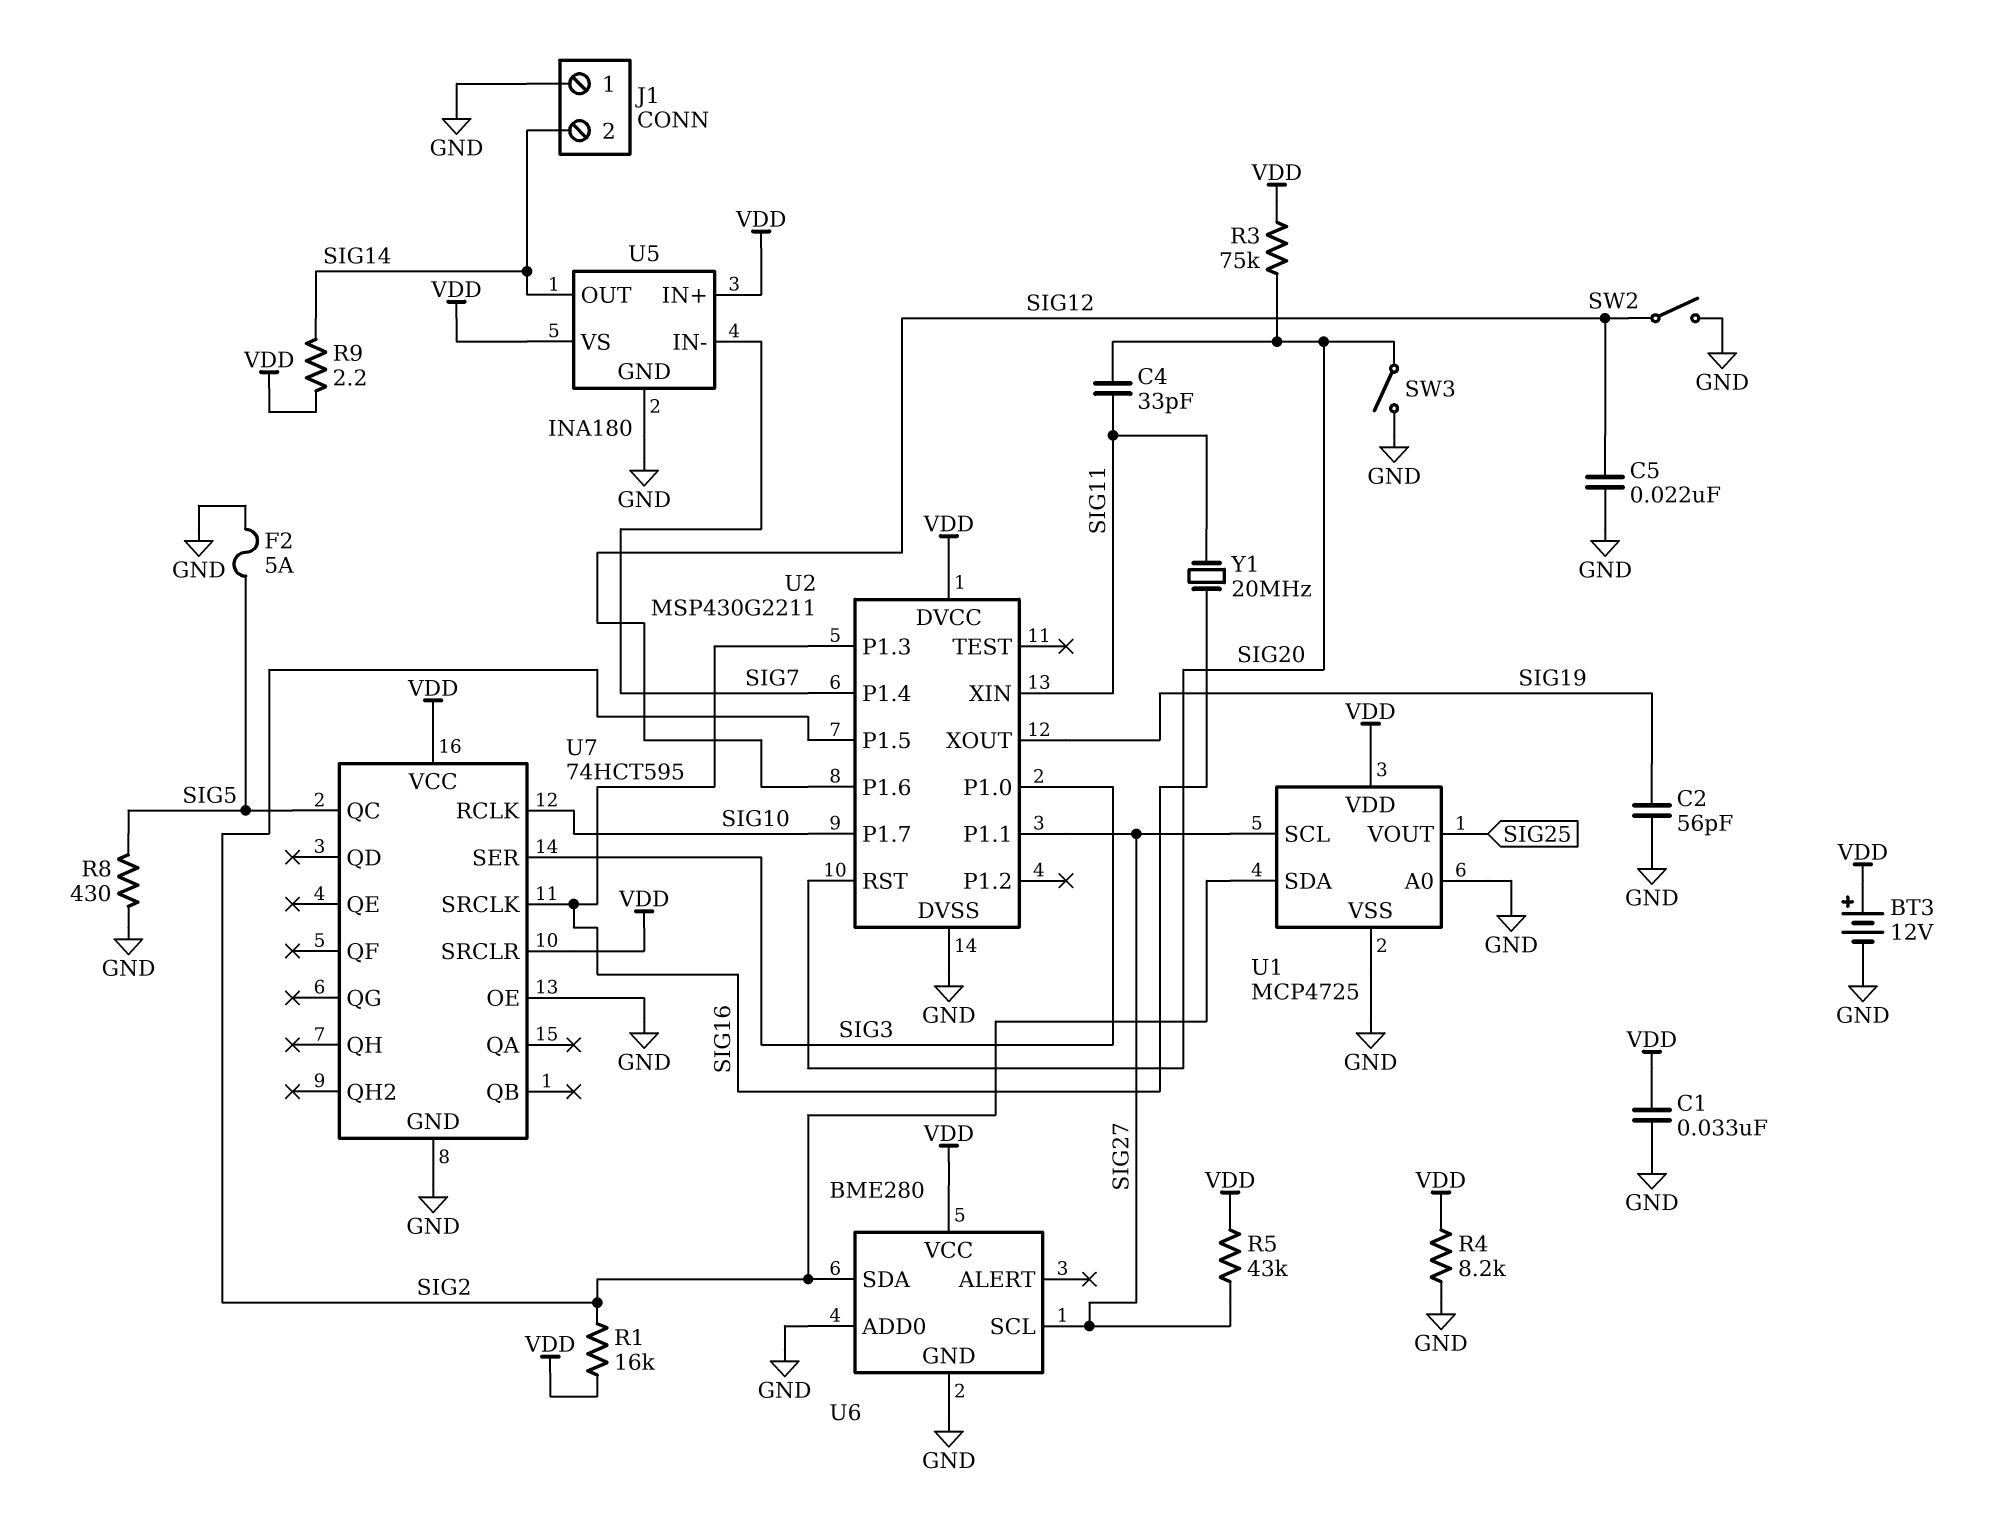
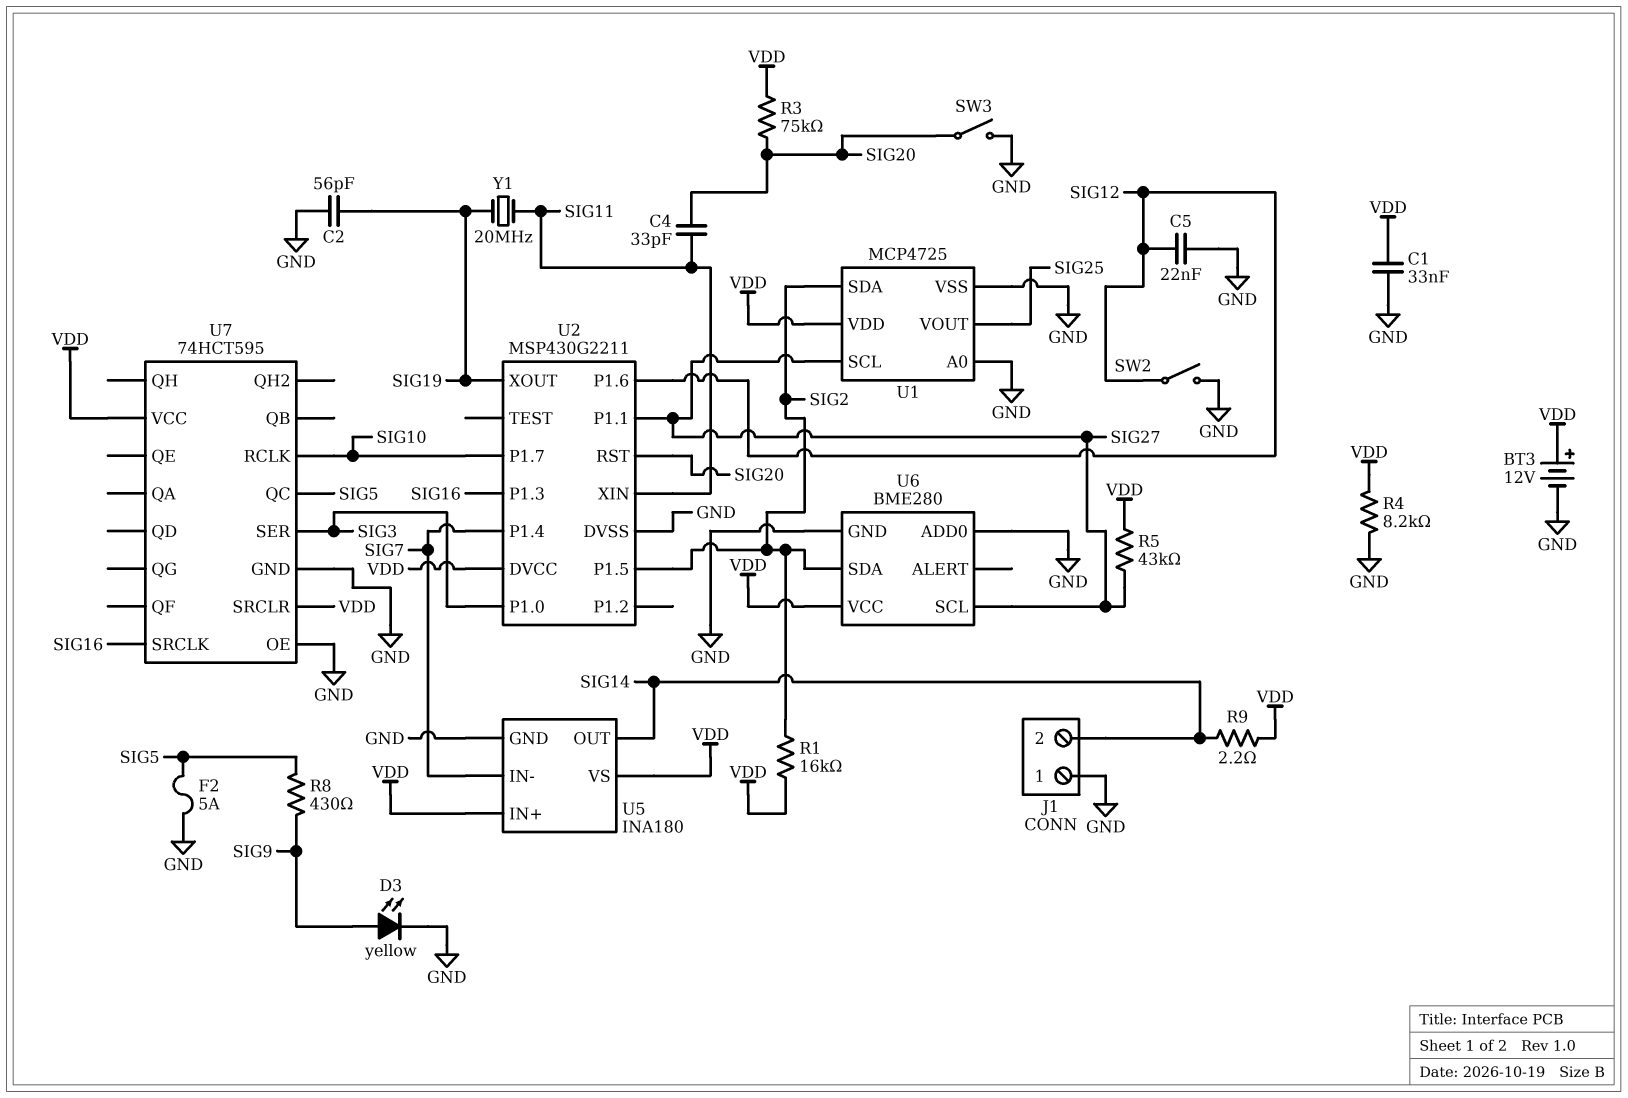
D3: none -> LED yellow (A SIG9, K GND)
R8: 430 (GND, SIG5) -> 430 (SIG5, SIG9)
Y1: 20MHz (SIG11, SIG16) -> 20MHz (SIG11, SIG19)

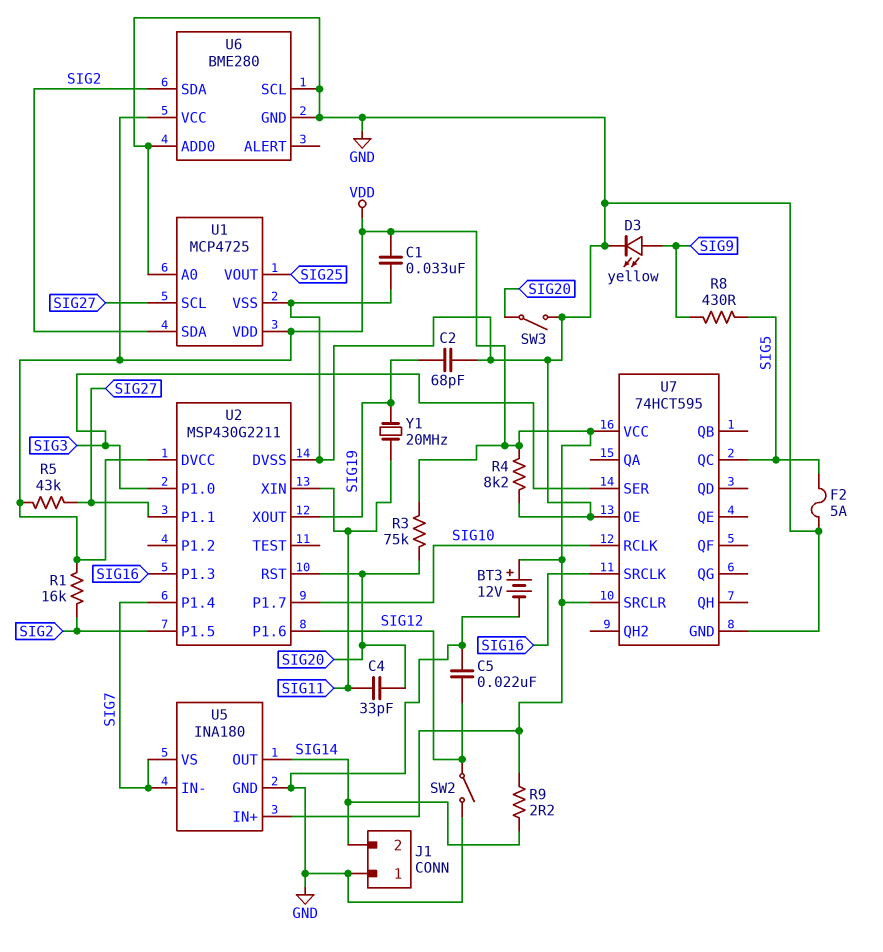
C2: 56pF (GND, SIG19) -> 68pF (GND, SIG19)
U5 pin VS: VDD -> SIG7
U6 pin SCL: SIG27 -> GND

